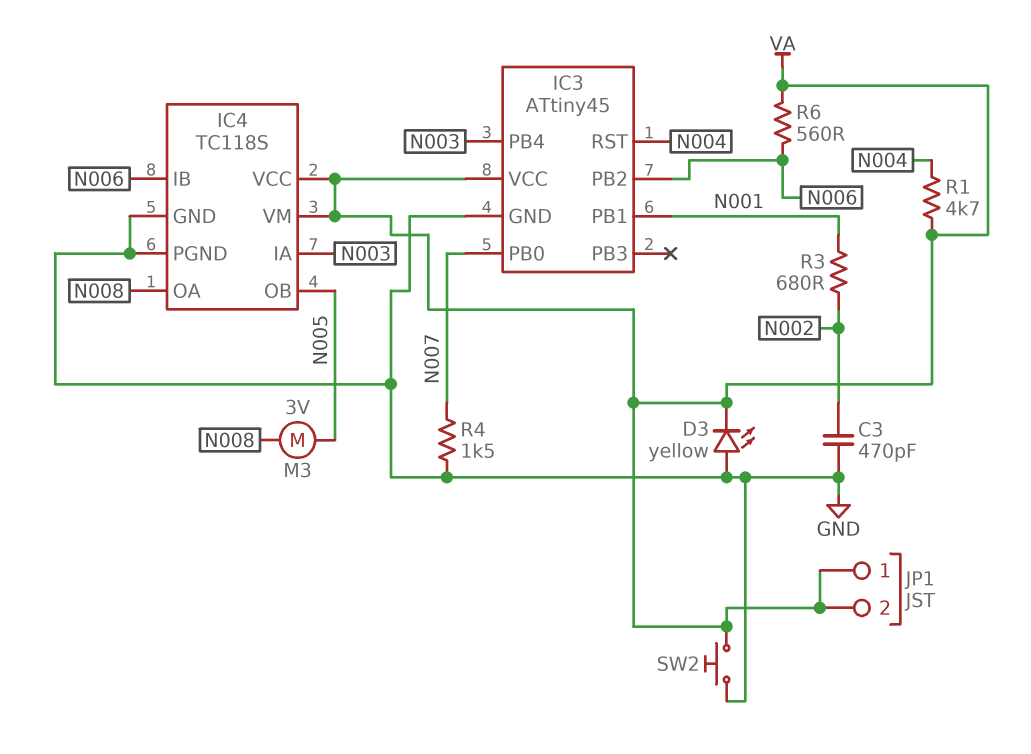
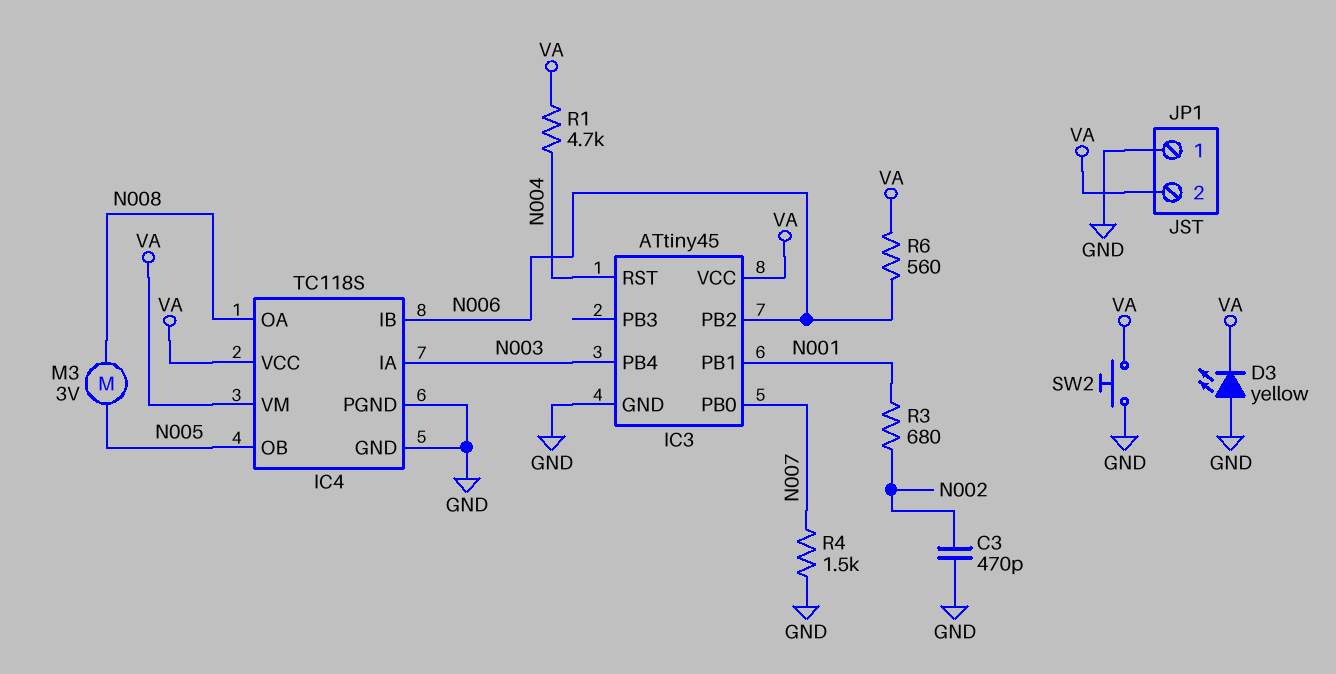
JP1 pin 1: VA -> GND

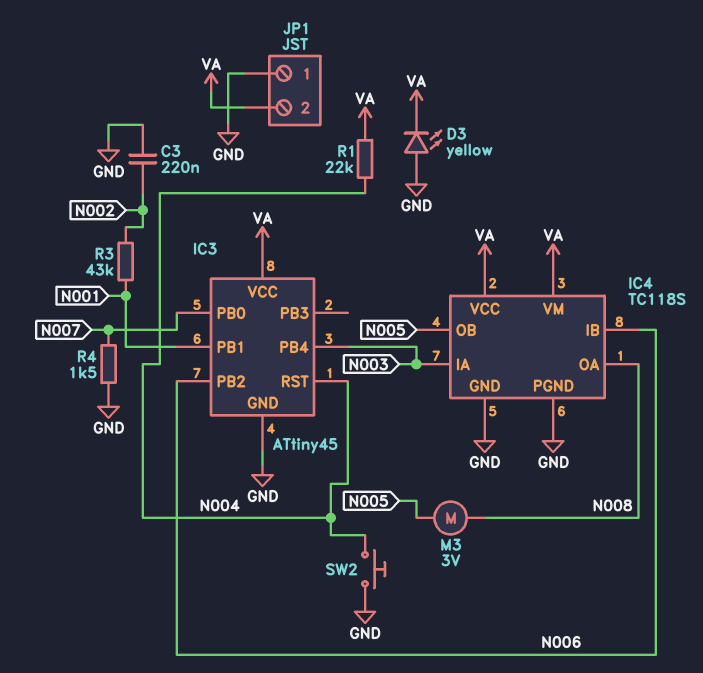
C3: 470pF (GND, N002) -> 220nF (GND, N002)
R1: 4.7k (N004, VA) -> 22k (N004, VA)
R3: 680 (N001, N002) -> 43k (N001, N002)
R6: 560 (N006, VA) -> none
SW2: button (GND, VA) -> button (GND, N004)

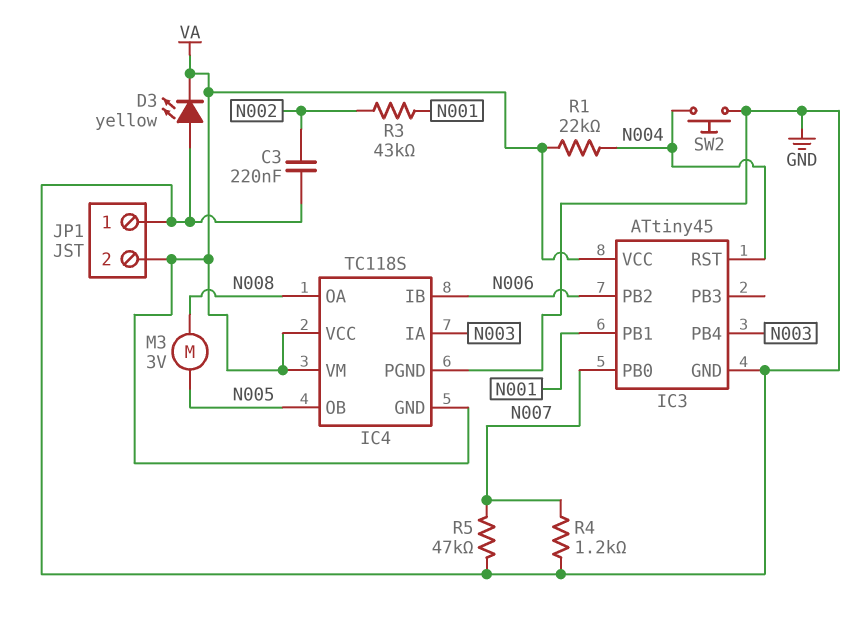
IC4 pin GND: GND -> VA
R4: 1.5k (GND, N007) -> 1.2k (GND, N007)
R5: none -> 47k (GND, N007)

